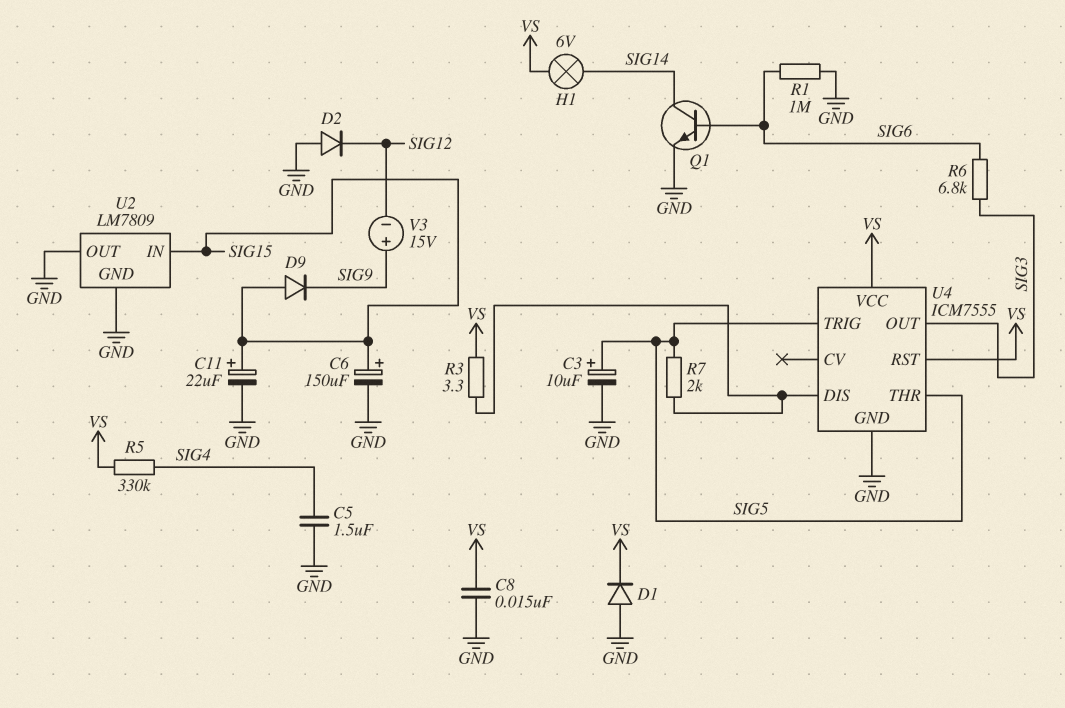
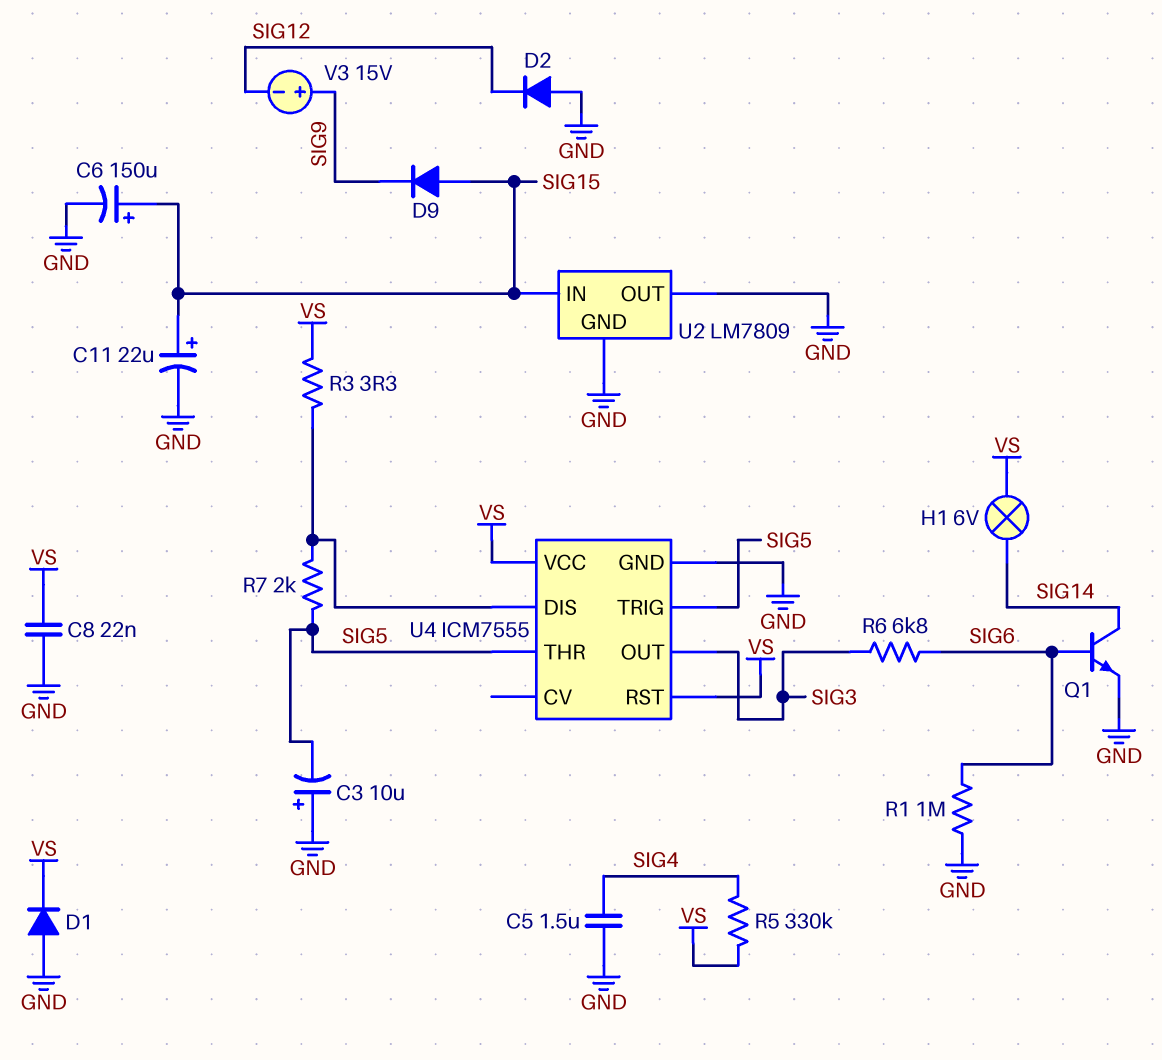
C3: 10uF (plus SIG5, minus GND) -> 10uF (plus GND, minus SIG5)
C8: 15nF (GND, VS) -> 22nF (GND, VS)

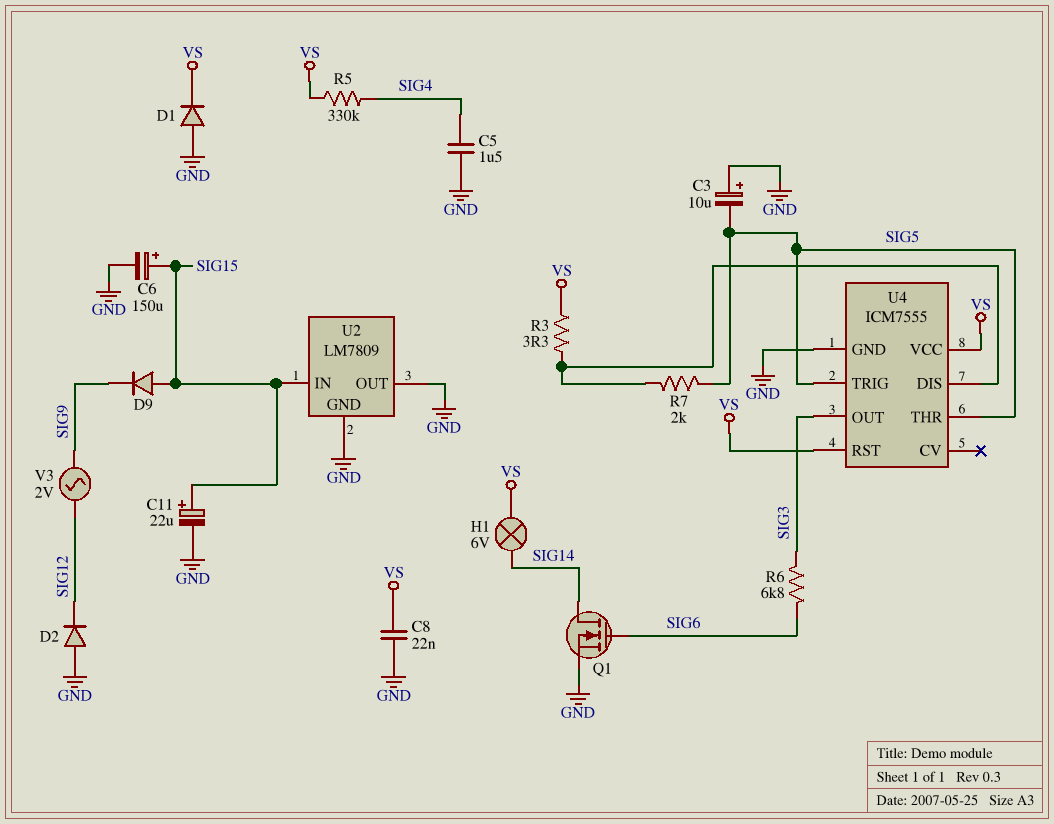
Q1: NPN (B SIG6, C SIG14, E GND) -> NMOS (G SIG6, D SIG14, S GND)
R1: 1M (GND, SIG6) -> none
V3: 15V (plus SIG9, minus SIG12) -> AC 2V (SIG9, SIG12)

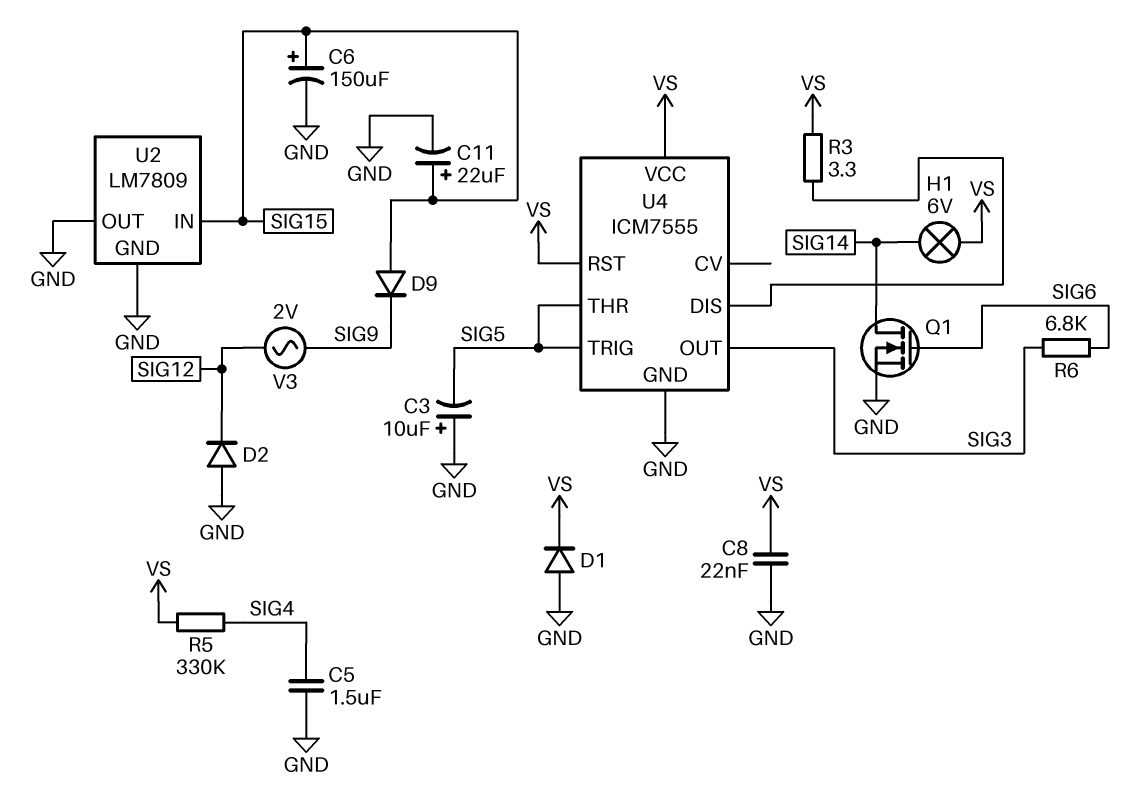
R7: 2k (SIG5, U4/DIS) -> none

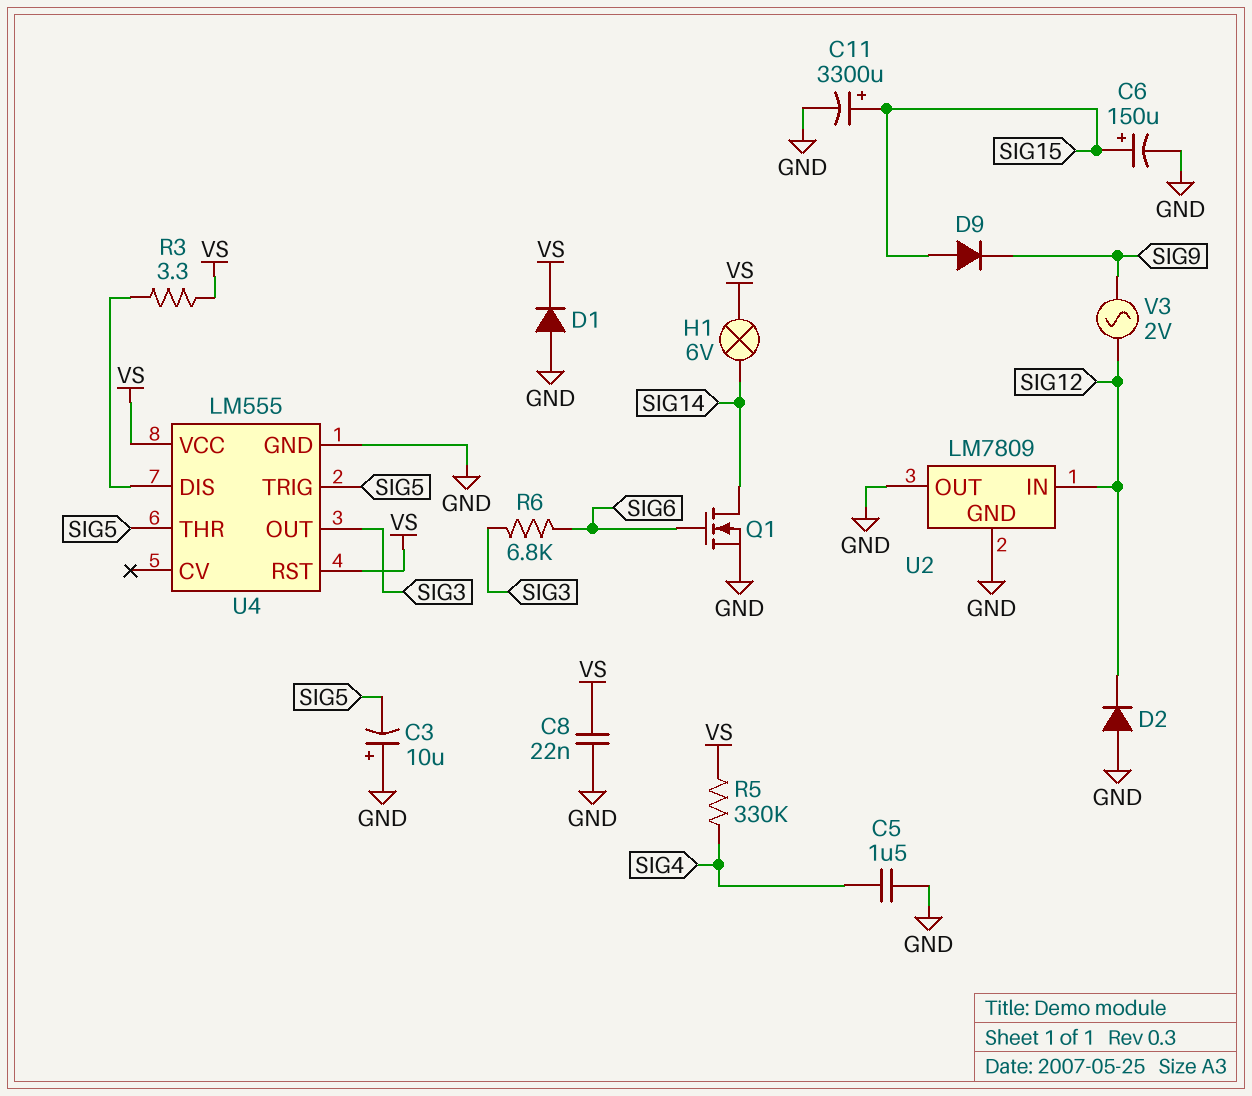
C11: 22uF (plus SIG15, minus GND) -> 3300uF (plus SIG15, minus GND)
U2 pin IN: SIG15 -> SIG12
U4: ICM7555 -> LM555

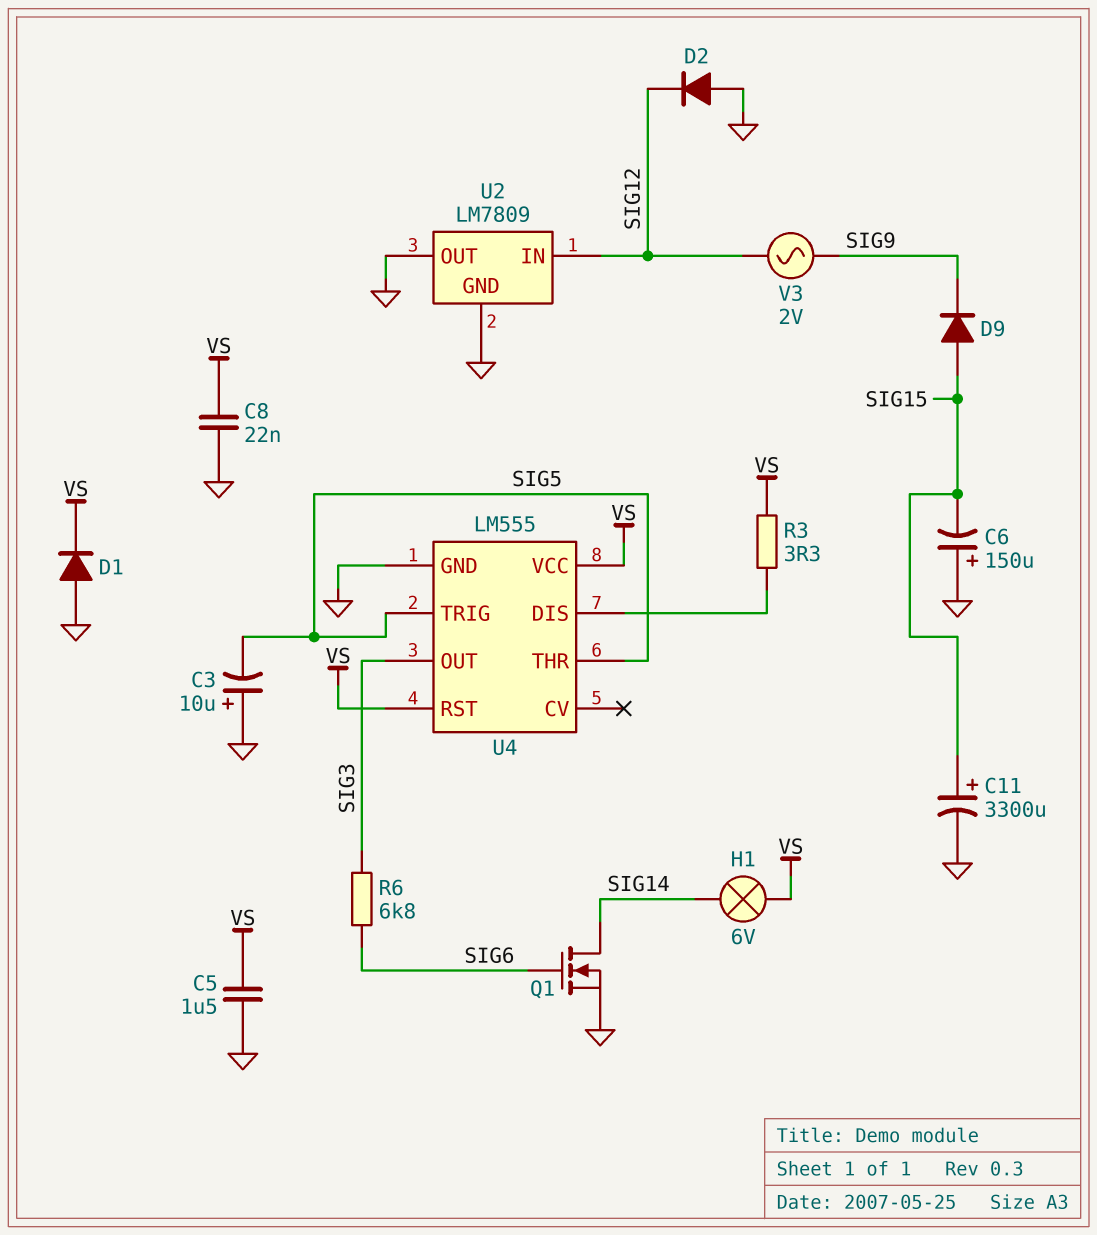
C5: 1.5uF (GND, SIG4) -> 1.5uF (GND, VS)
C6: 150uF (plus SIG15, minus GND) -> 150uF (plus GND, minus SIG15)
R5: 330k (SIG4, VS) -> none

